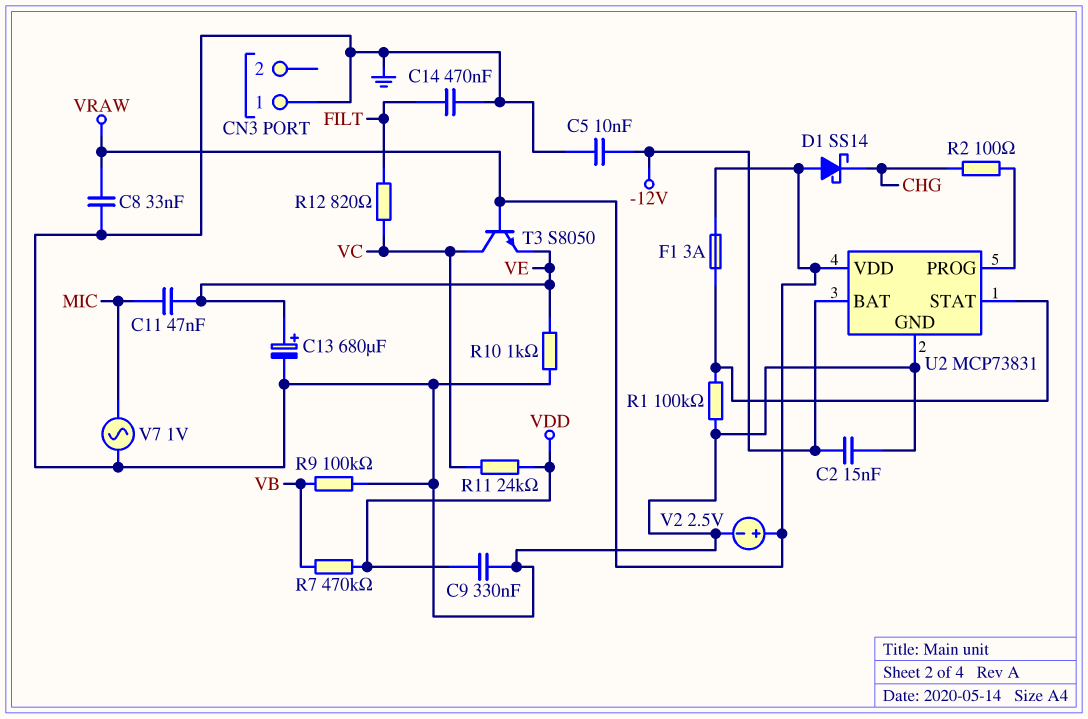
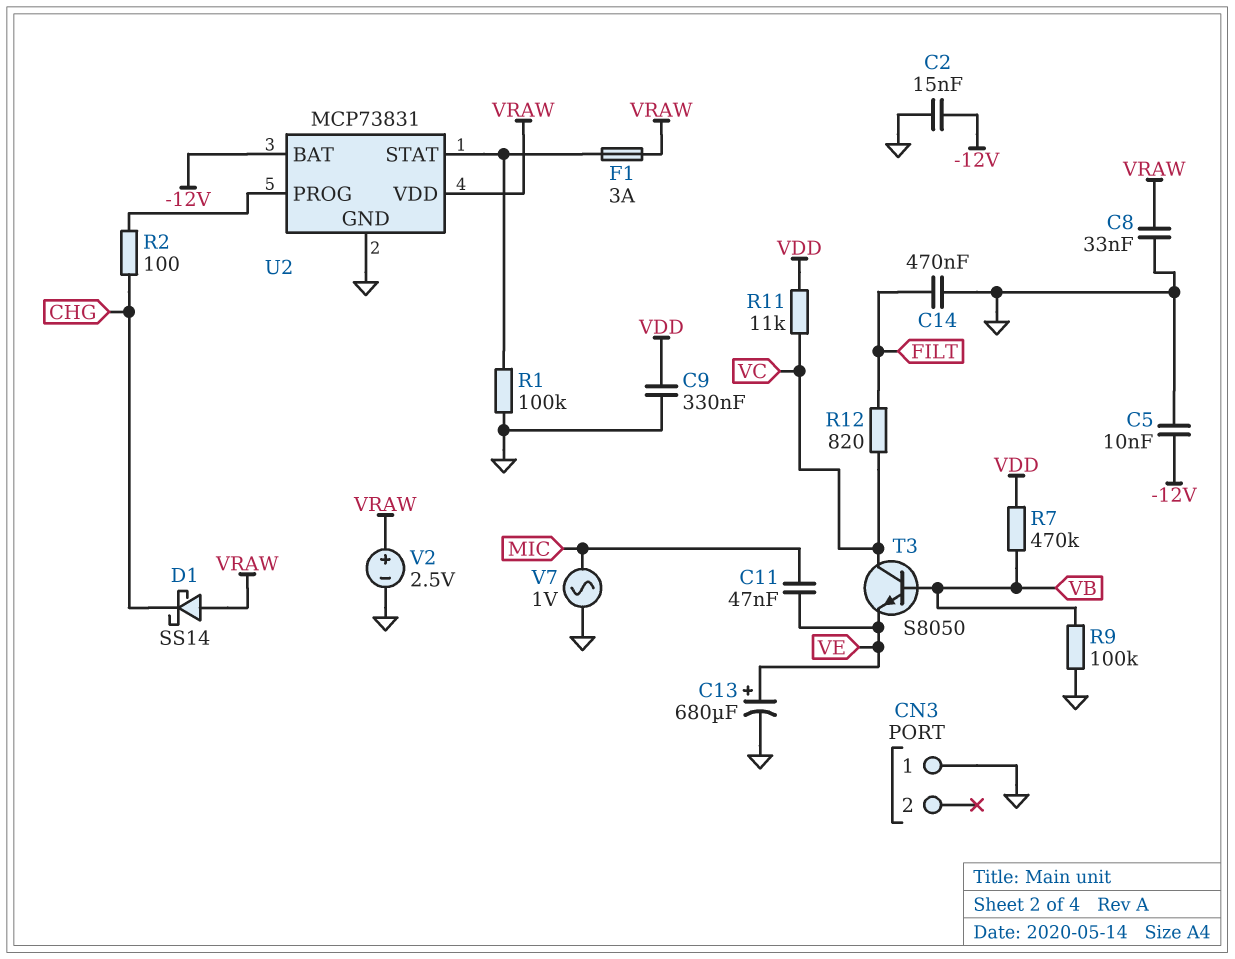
R10: 1k (GND, VE) -> none
R11: 24k (VC, VDD) -> 11k (VC, VDD)
T3: NPN S8050 (B VRAW, C VC, E VE) -> NPN S8050 (B VB, C VC, E VE)

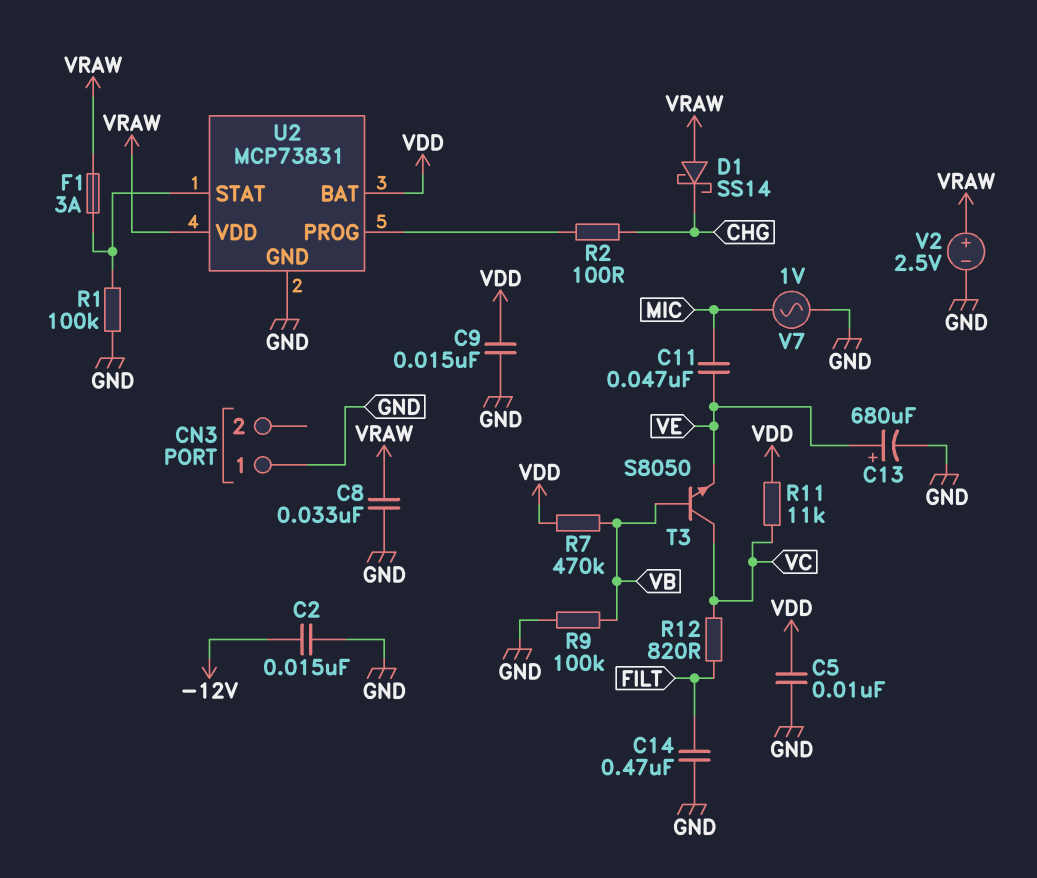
C5: 10nF (-12V, GND) -> 10nF (GND, VDD)
C9: 330nF (GND, VDD) -> 15nF (GND, VDD)
U2 pin BAT: -12V -> VDD

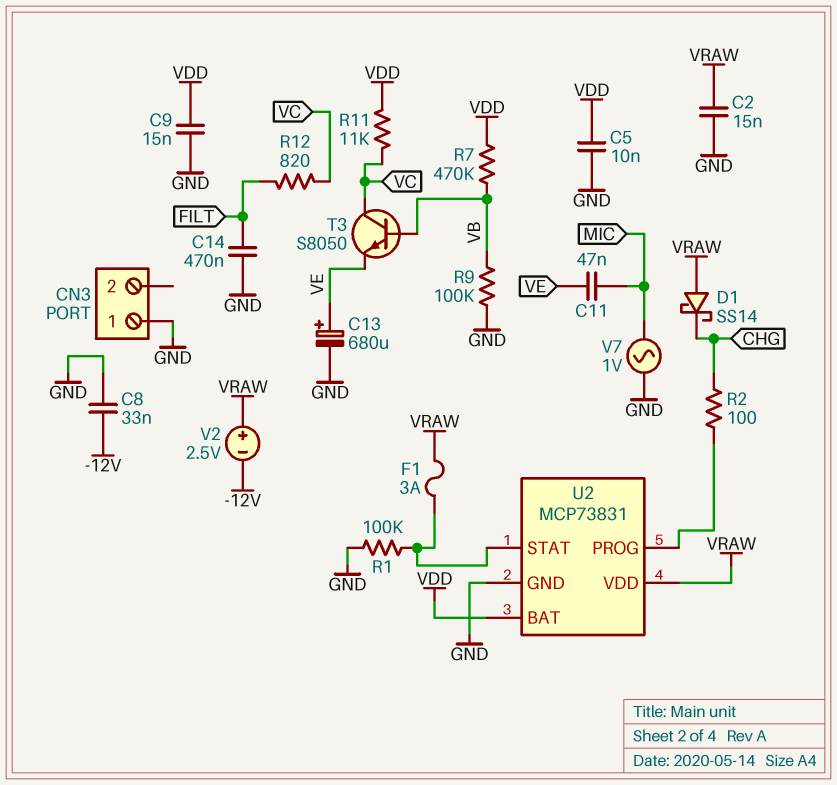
C2: 15nF (-12V, GND) -> 15nF (GND, VRAW)
C8: 33nF (GND, VRAW) -> 33nF (-12V, GND)
V2: 2.5V (plus VRAW, minus GND) -> 2.5V (plus VRAW, minus -12V)

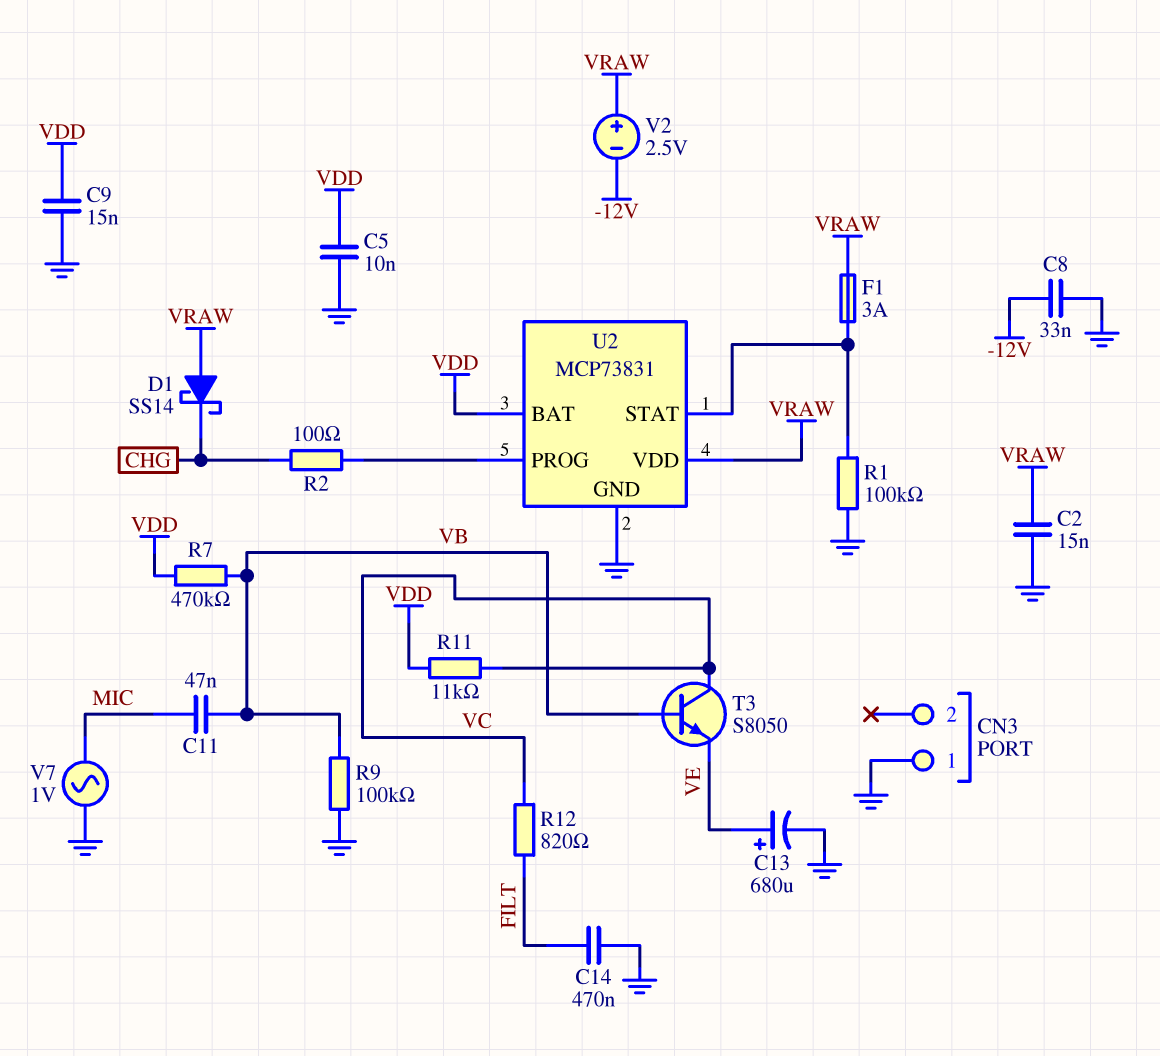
C11: 47nF (MIC, VE) -> 47nF (MIC, VB)

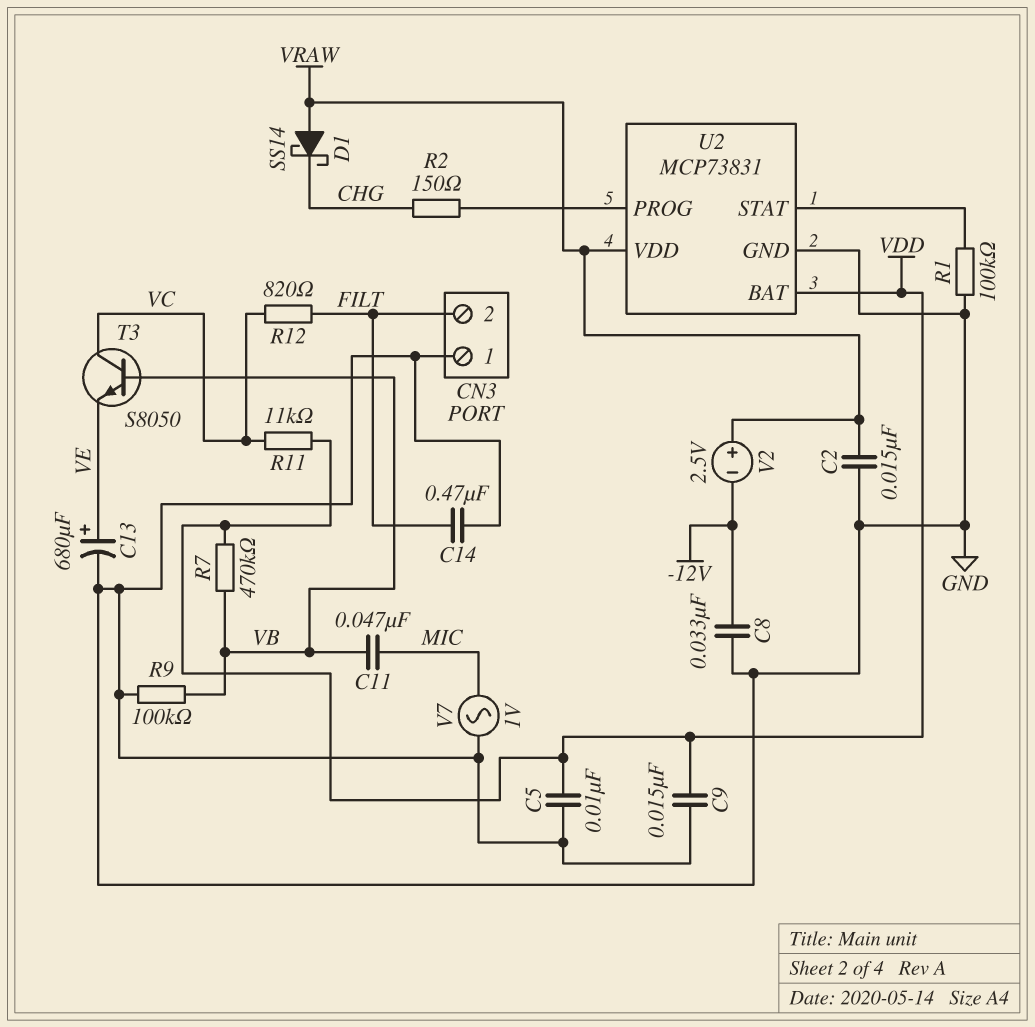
CN3 pin 2: none -> FILT
F1: 3A (U2/STAT, VRAW) -> none
R2: 100 (CHG, U2/PROG) -> 150 (CHG, U2/PROG)

